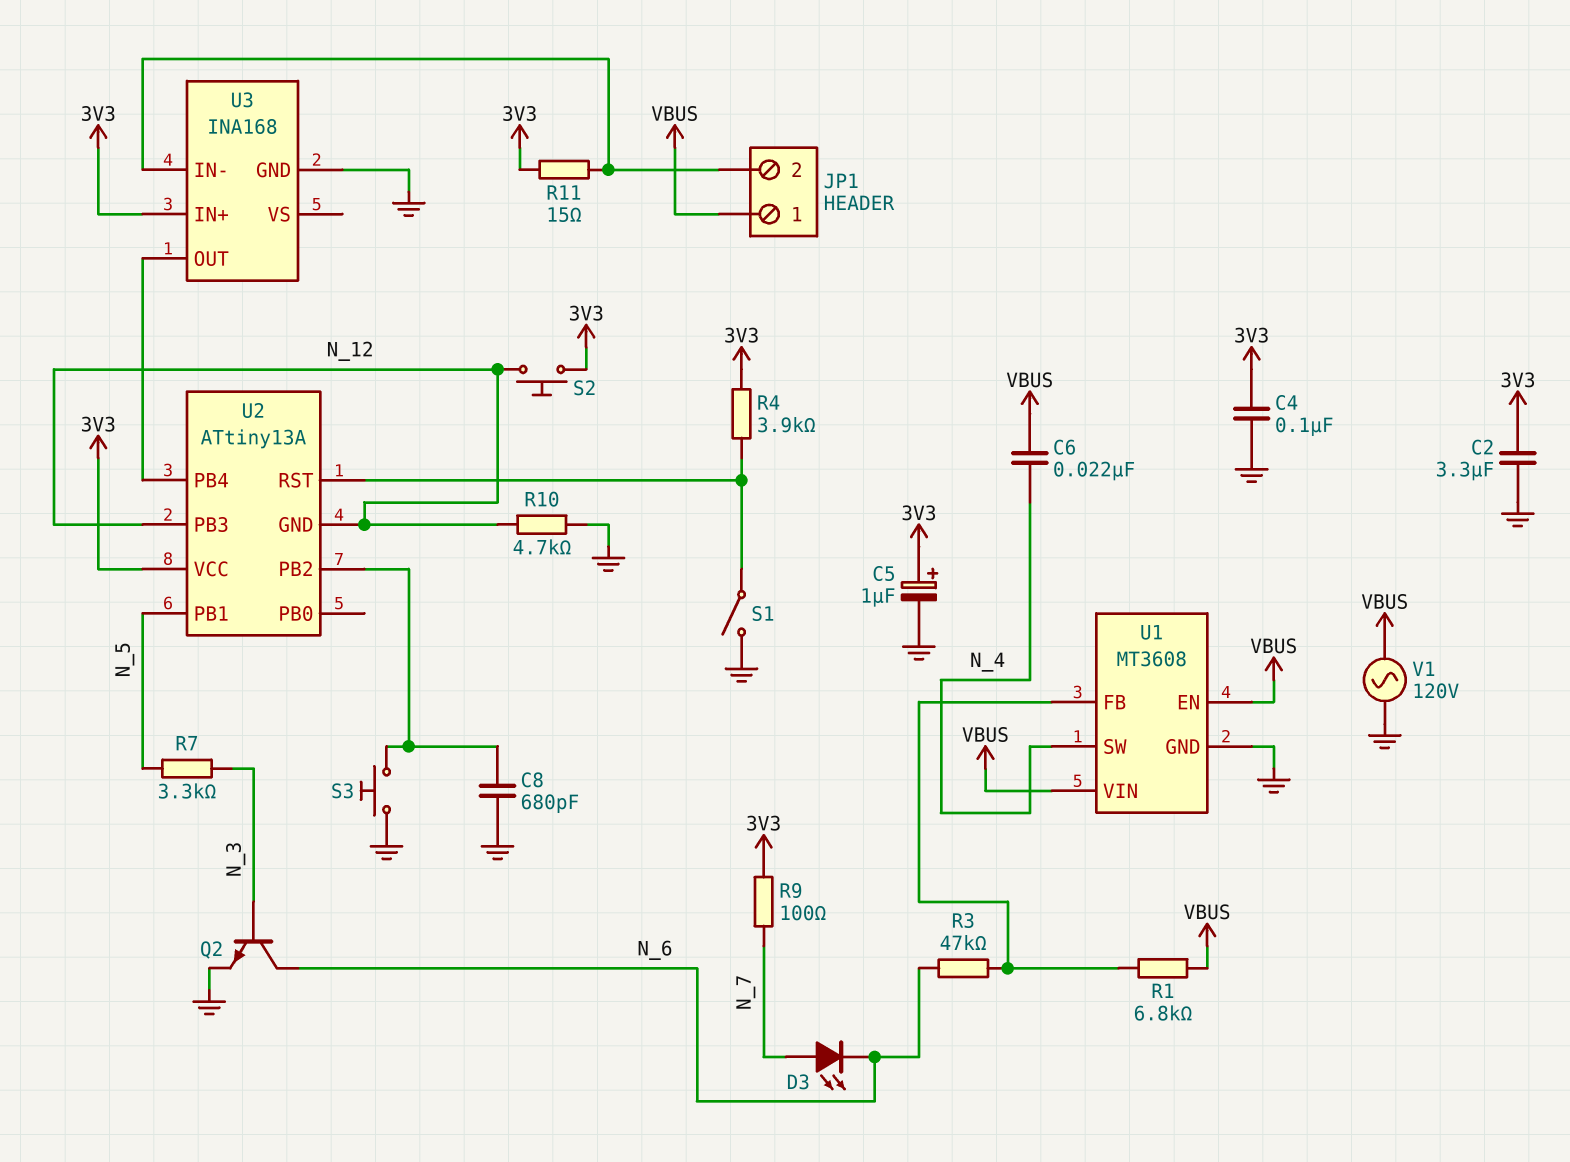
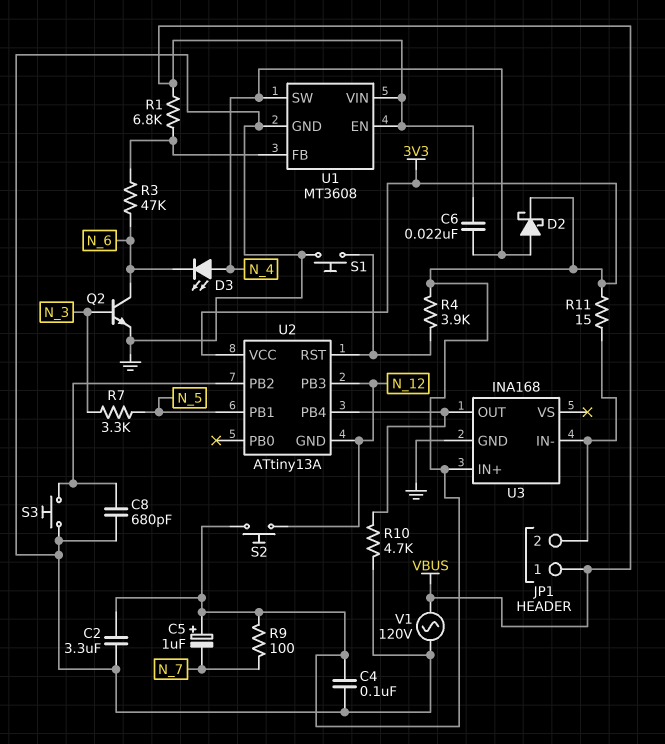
C5: 1uF (plus 3V3, minus GND) -> 1uF (plus 3V3, minus N_7)
D2: none -> schottky (A N_4, K 3V3)
D3: LED (A N_7, K N_6) -> LED (A N_4, K N_6)
R10: 4.7k (GND, N_12) -> 4.7k (GND, U2/PB4)
S1: switch (GND, U2/RST) -> button (GND, U2/RST)

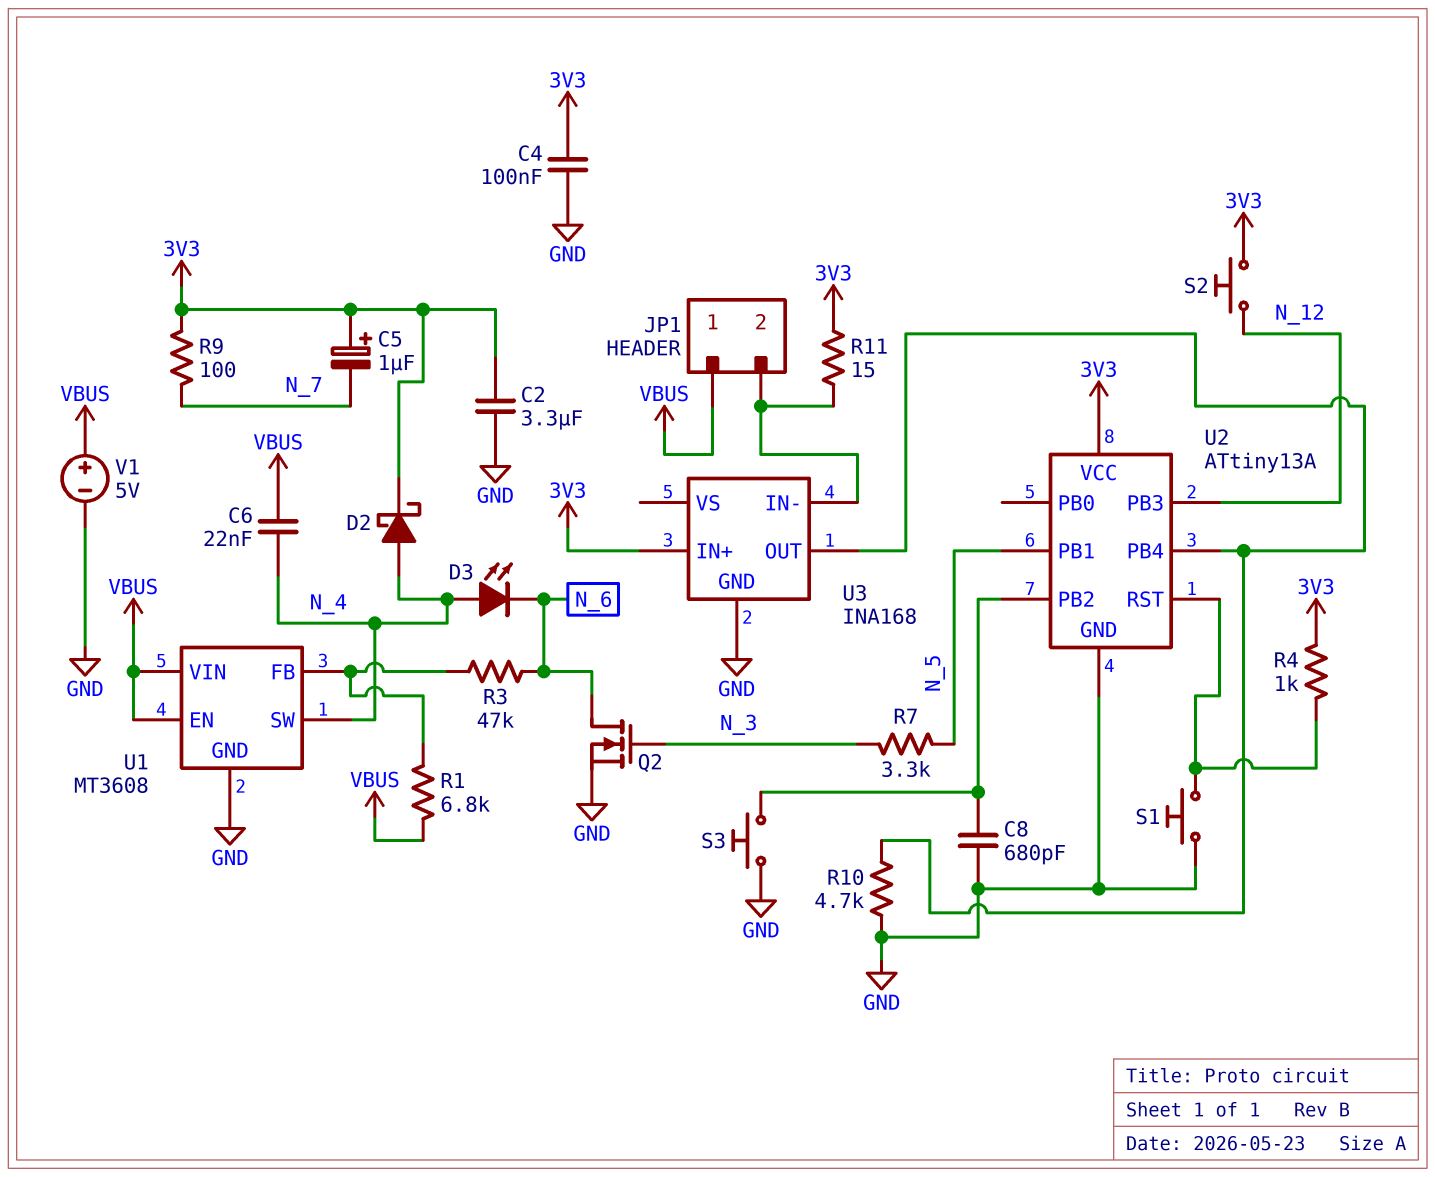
Q2: NPN (B N_3, C N_6, E GND) -> NMOS (G N_3, D N_6, S GND)
R4: 3.9k (3V3, U2/RST) -> 1k (3V3, U2/RST)
U2 pin GND: N_12 -> GND
V1: AC 120V (GND, VBUS) -> 5V (plus VBUS, minus GND)

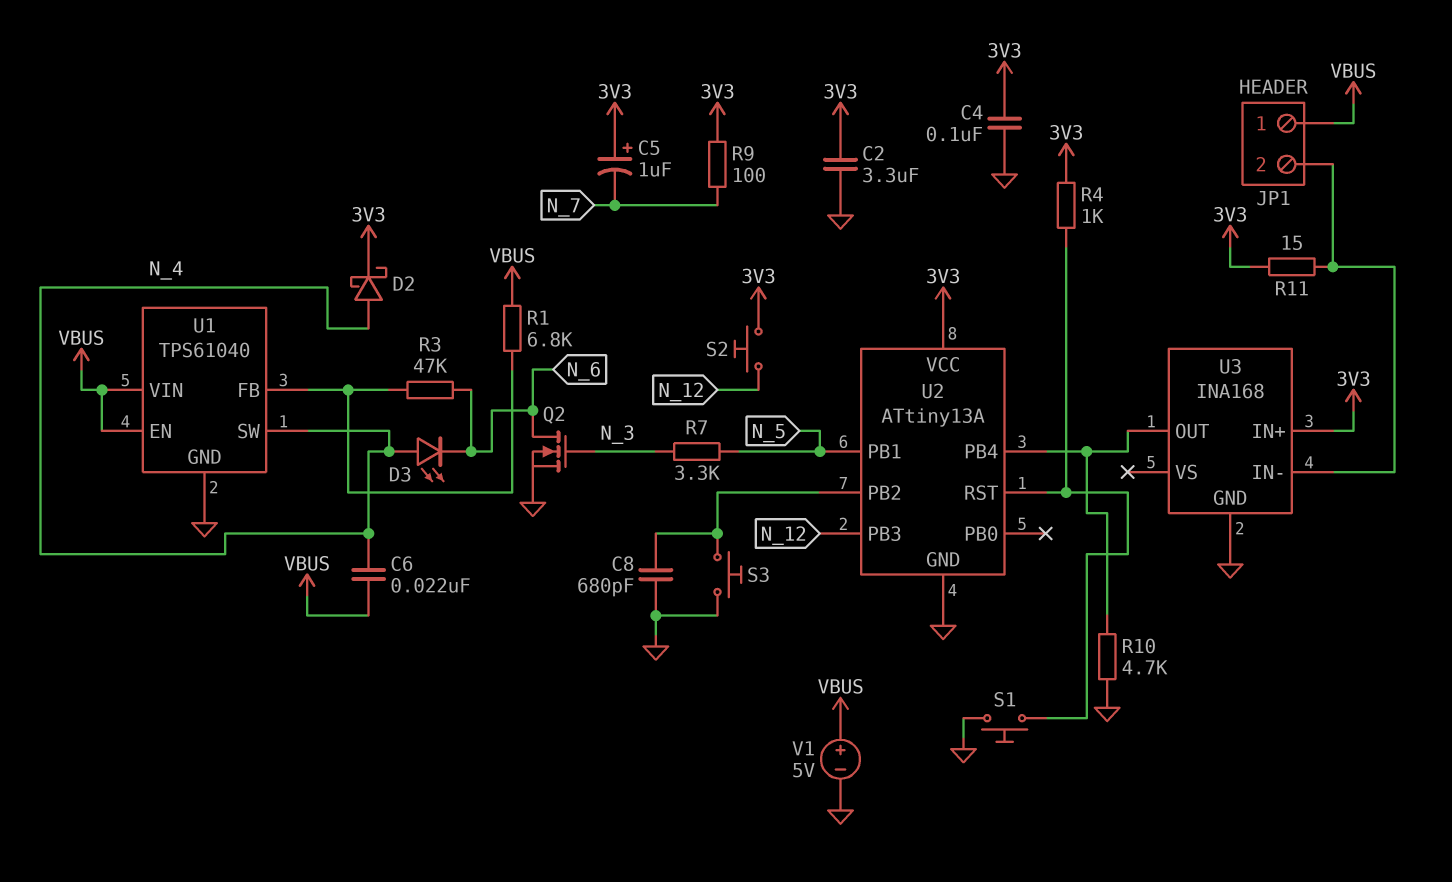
U1: MT3608 -> TPS61040

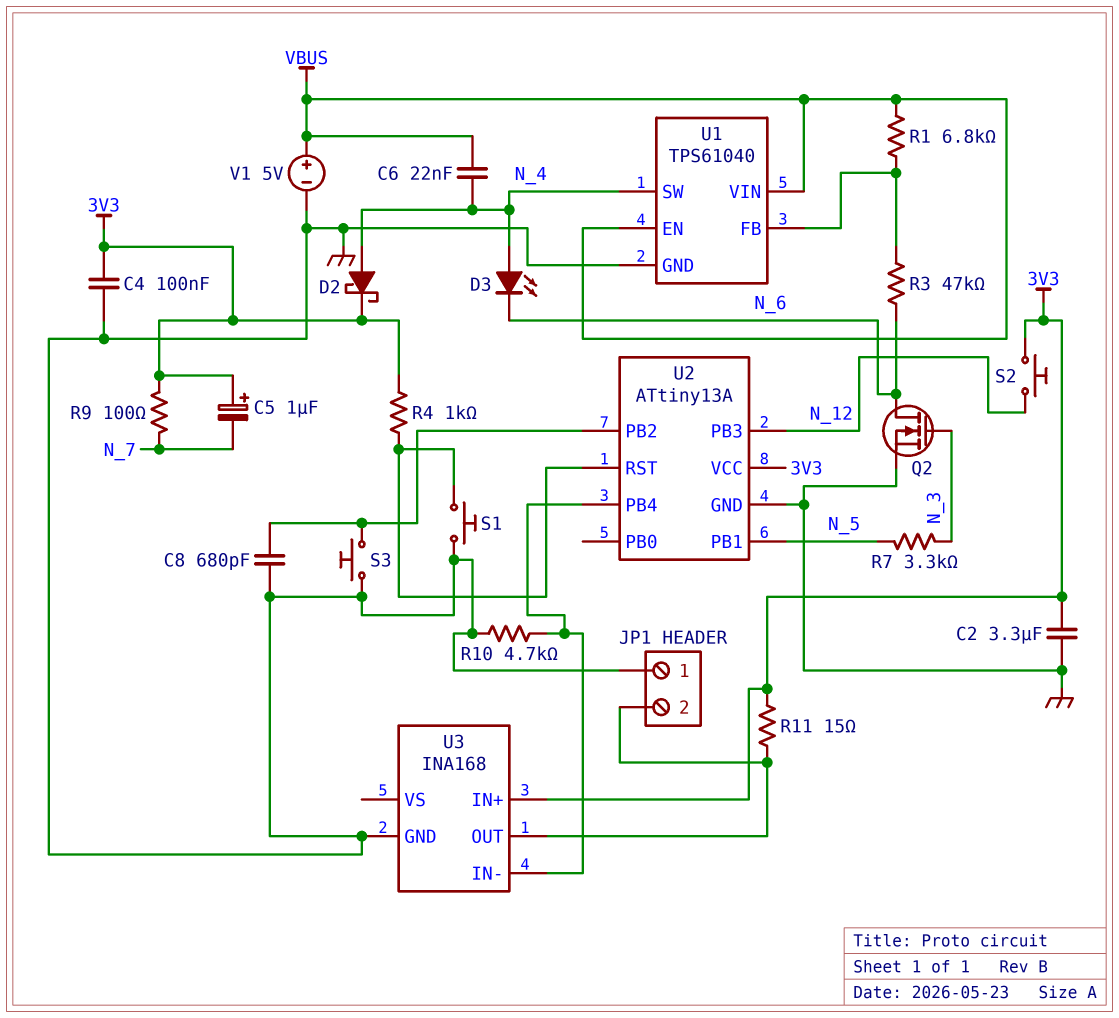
JP1 pin 1: VBUS -> GND
U3 pin IN-: JP1/2 -> U2/PB4
U3 pin OUT: U2/PB4 -> JP1/2

